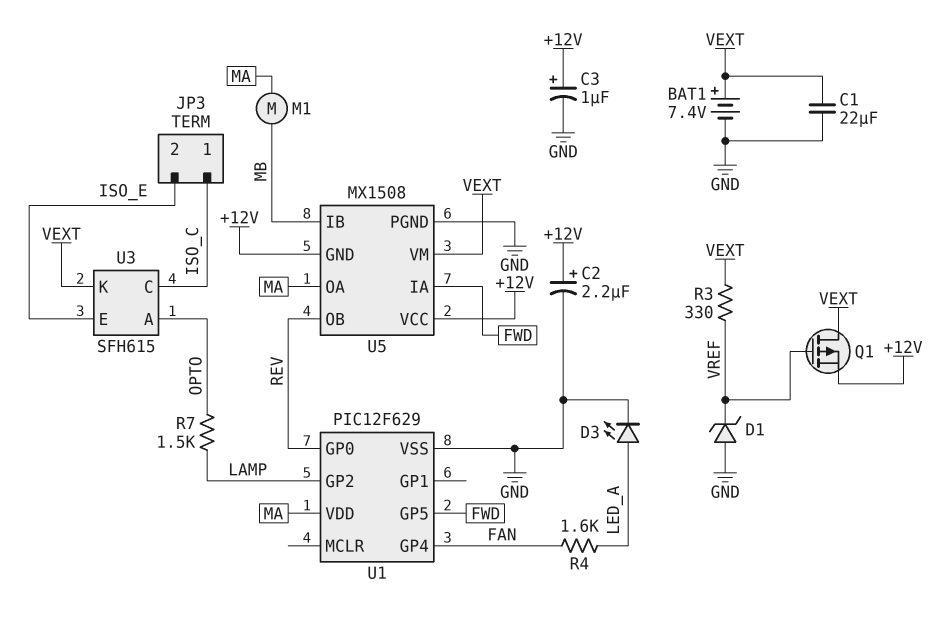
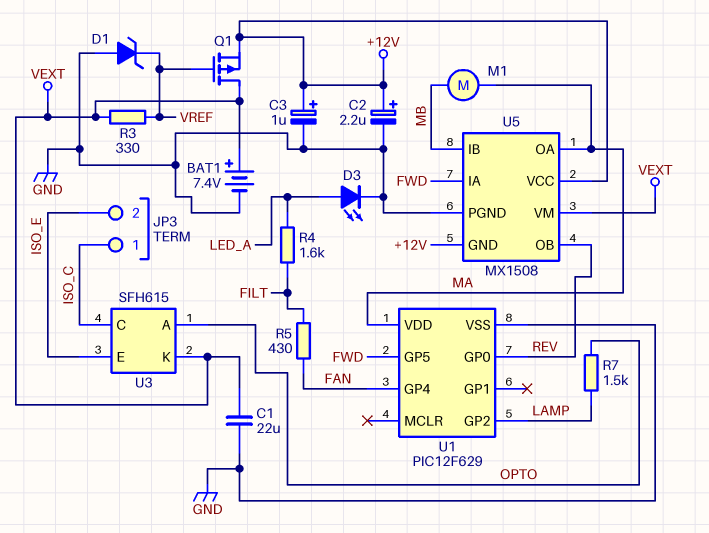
R4: 1.6k (FAN, LED_A) -> 1.6k (FILT, LED_A)
R5: none -> 430 (FAN, FILT)

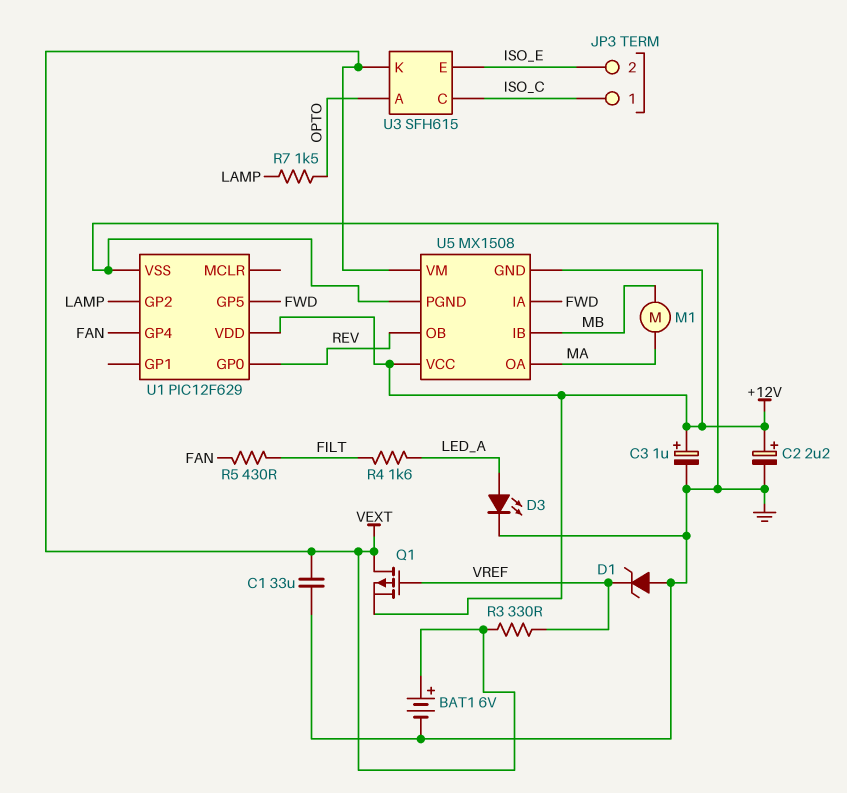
BAT1: 7.4V (plus VEXT, minus GND) -> 6V (plus VEXT, minus GND)
C1: 22uF (GND, VEXT) -> 33uF (GND, VEXT)
U1 pin VDD: MA -> +12V

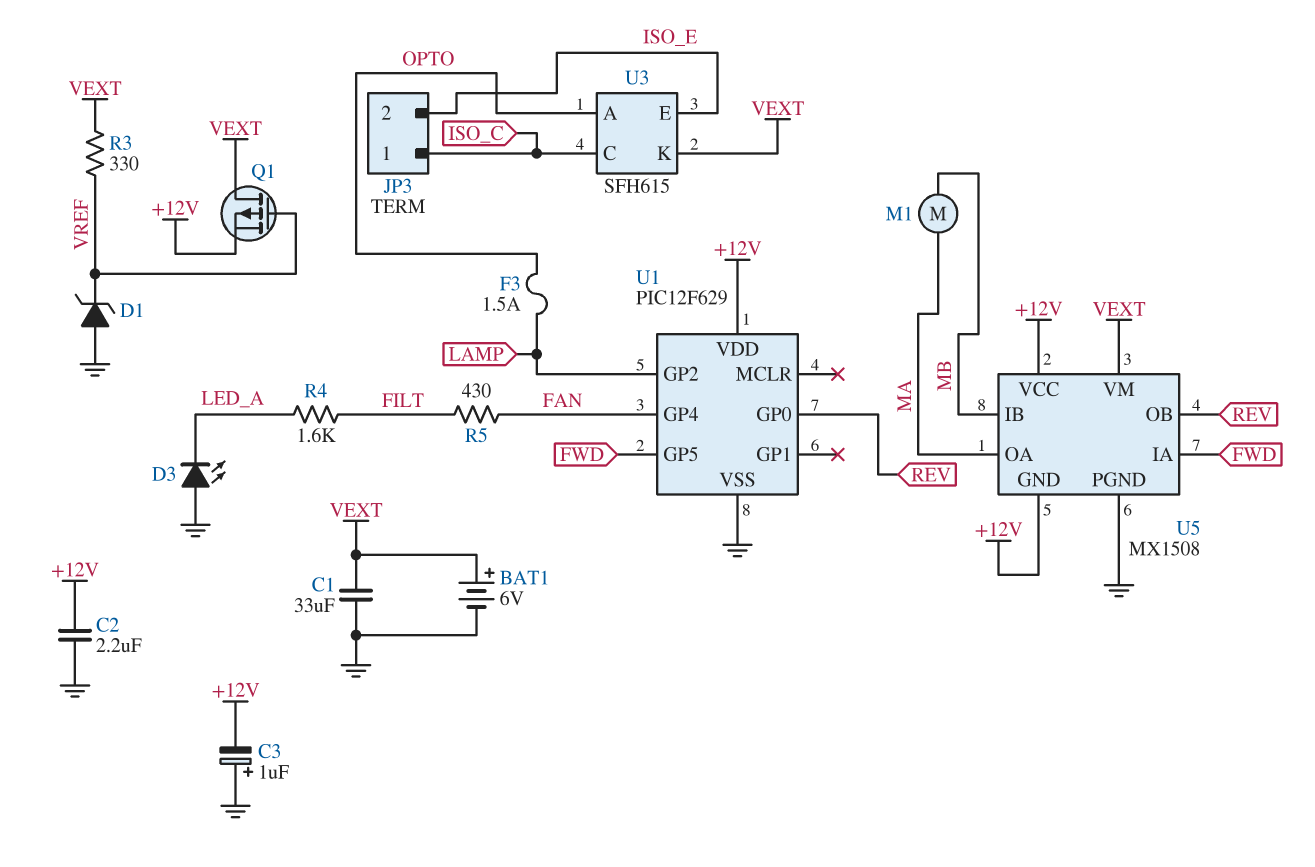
C2: 2.2uF (plus +12V, minus GND) -> 2.2uF (+12V, GND)
C3: 1uF (plus +12V, minus GND) -> 1uF (plus GND, minus +12V)
D3: LED (A LED_A, K GND) -> LED (A GND, K LED_A)
F3: none -> 1.5A (LAMP, OPTO)
R7: 1.5k (LAMP, OPTO) -> none

